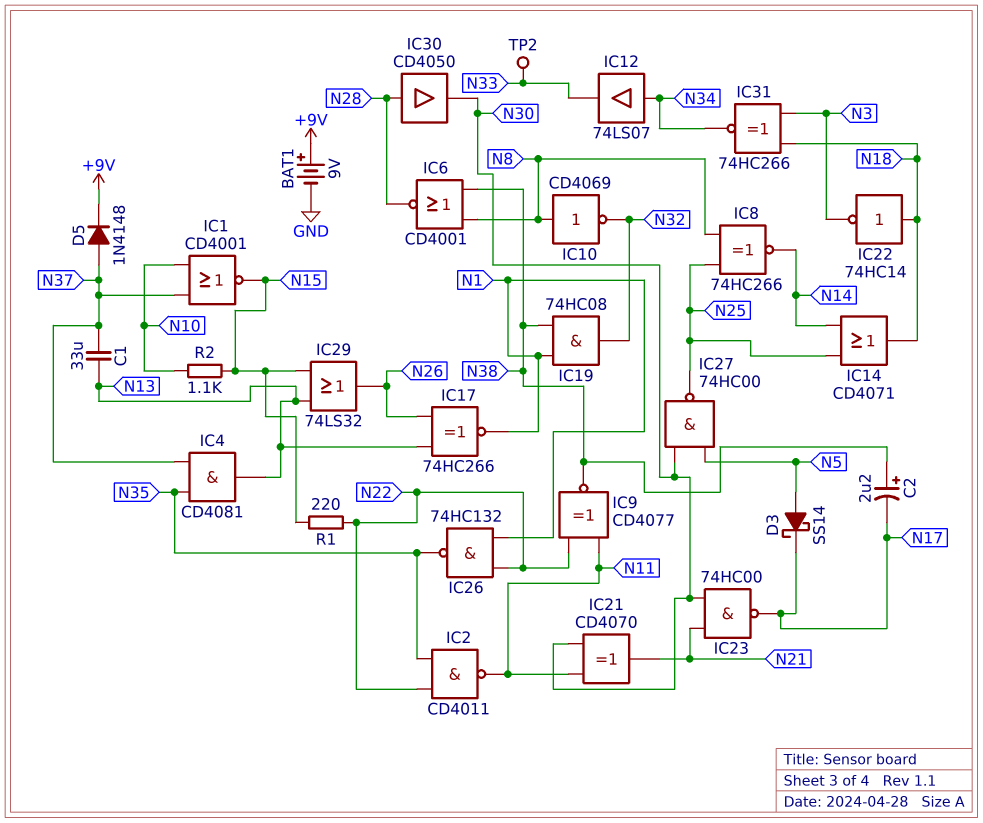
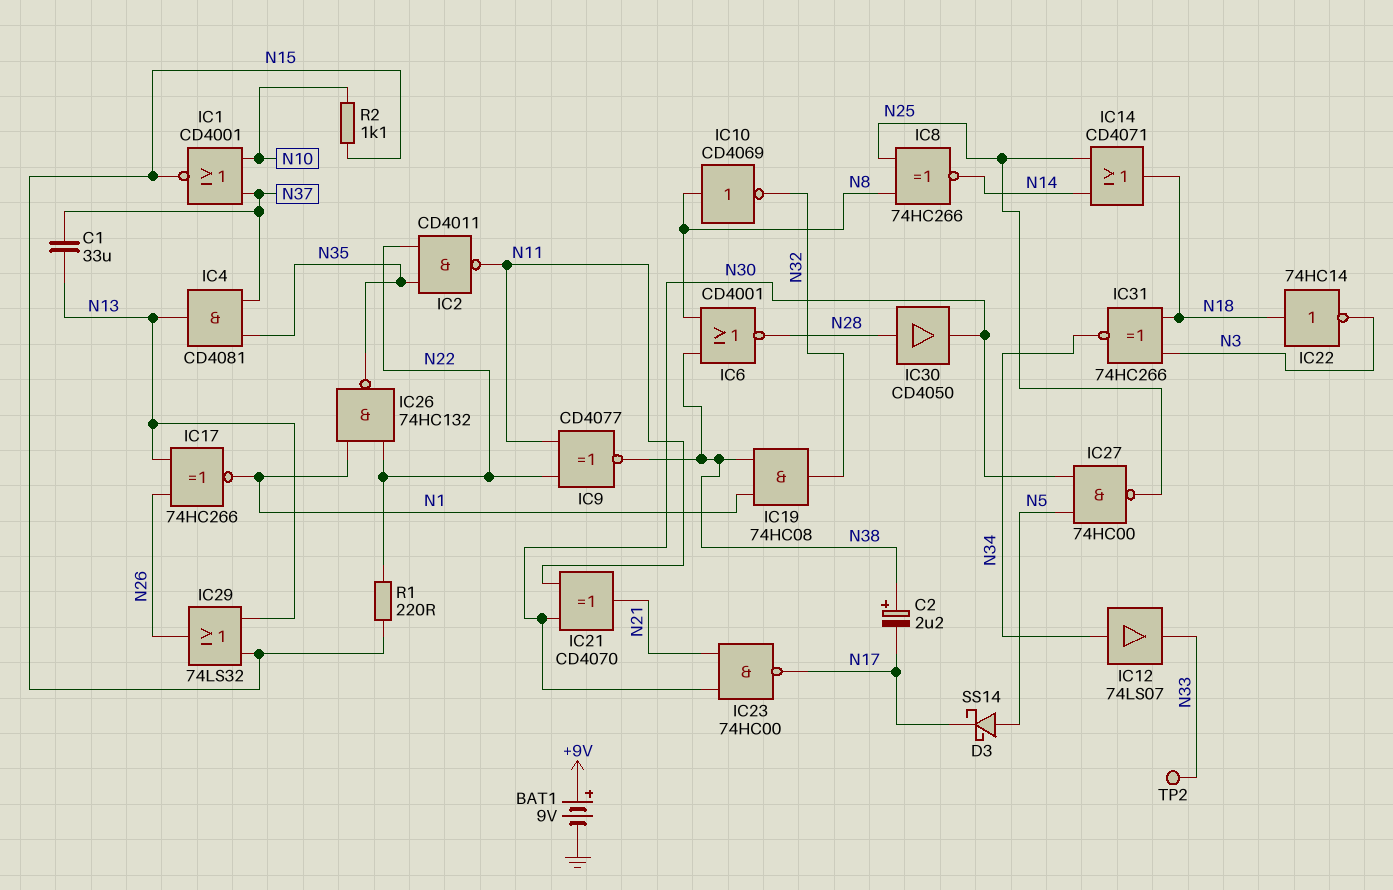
D5: diode 1N4148 (A N37, K +9V) -> none

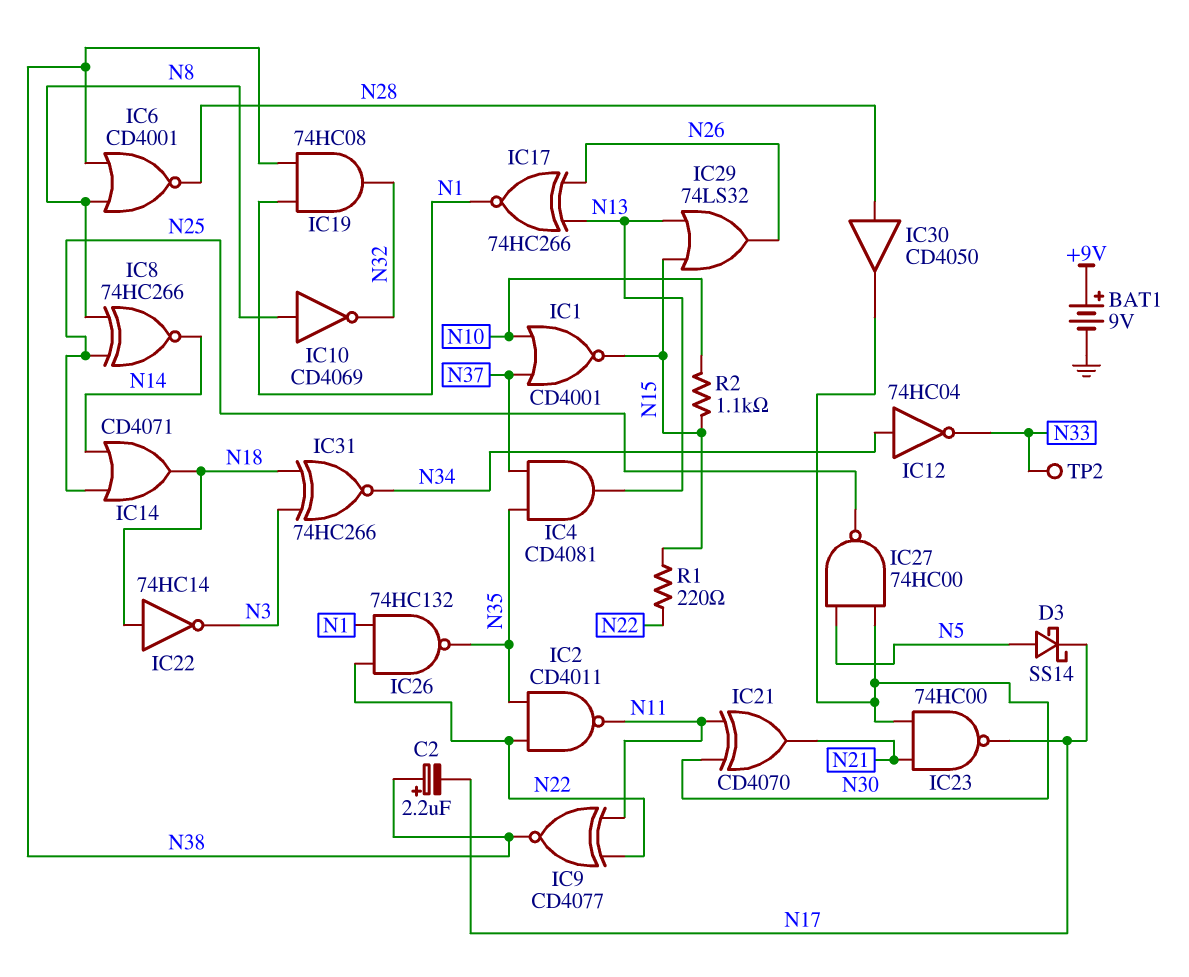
C1: 33uF (N13, N37) -> none
IC12: buffer 74LS07 (in N34, out N33) -> NOT 74HC04 (in N34, out N33)

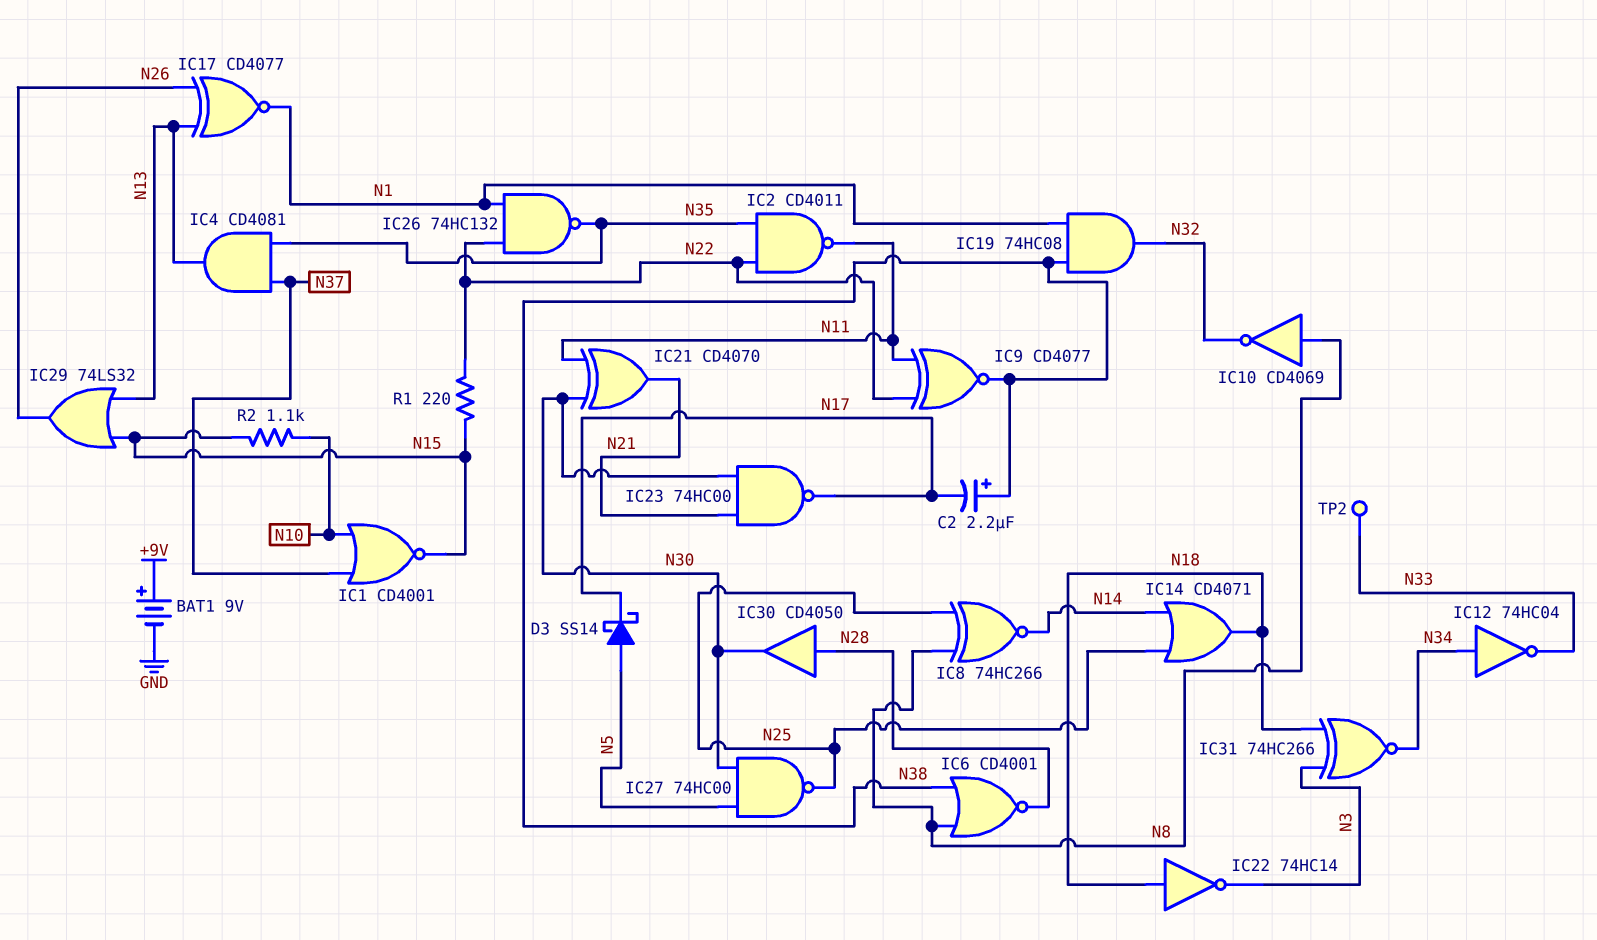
IC17: XNOR 74HC266 (in N13, in N26, out N1) -> XNOR CD4077 (in N13, in N26, out N1)

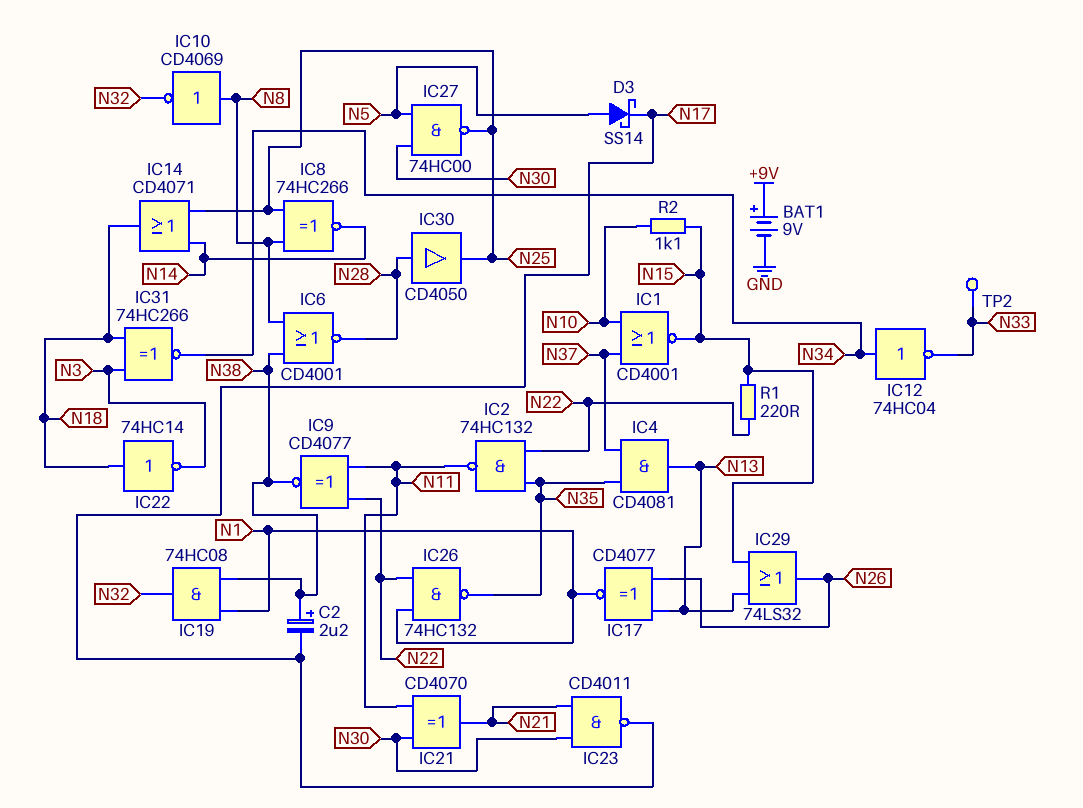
IC2: NAND CD4011 (in N22, in N35, out N11) -> NAND 74HC132 (in N22, in N35, out N11)
IC23: NAND 74HC00 (in N21, in N30, out N17) -> NAND CD4011 (in N21, in N30, out N17)
IC30: buffer CD4050 (in N28, out N30) -> buffer CD4050 (in N28, out N25)

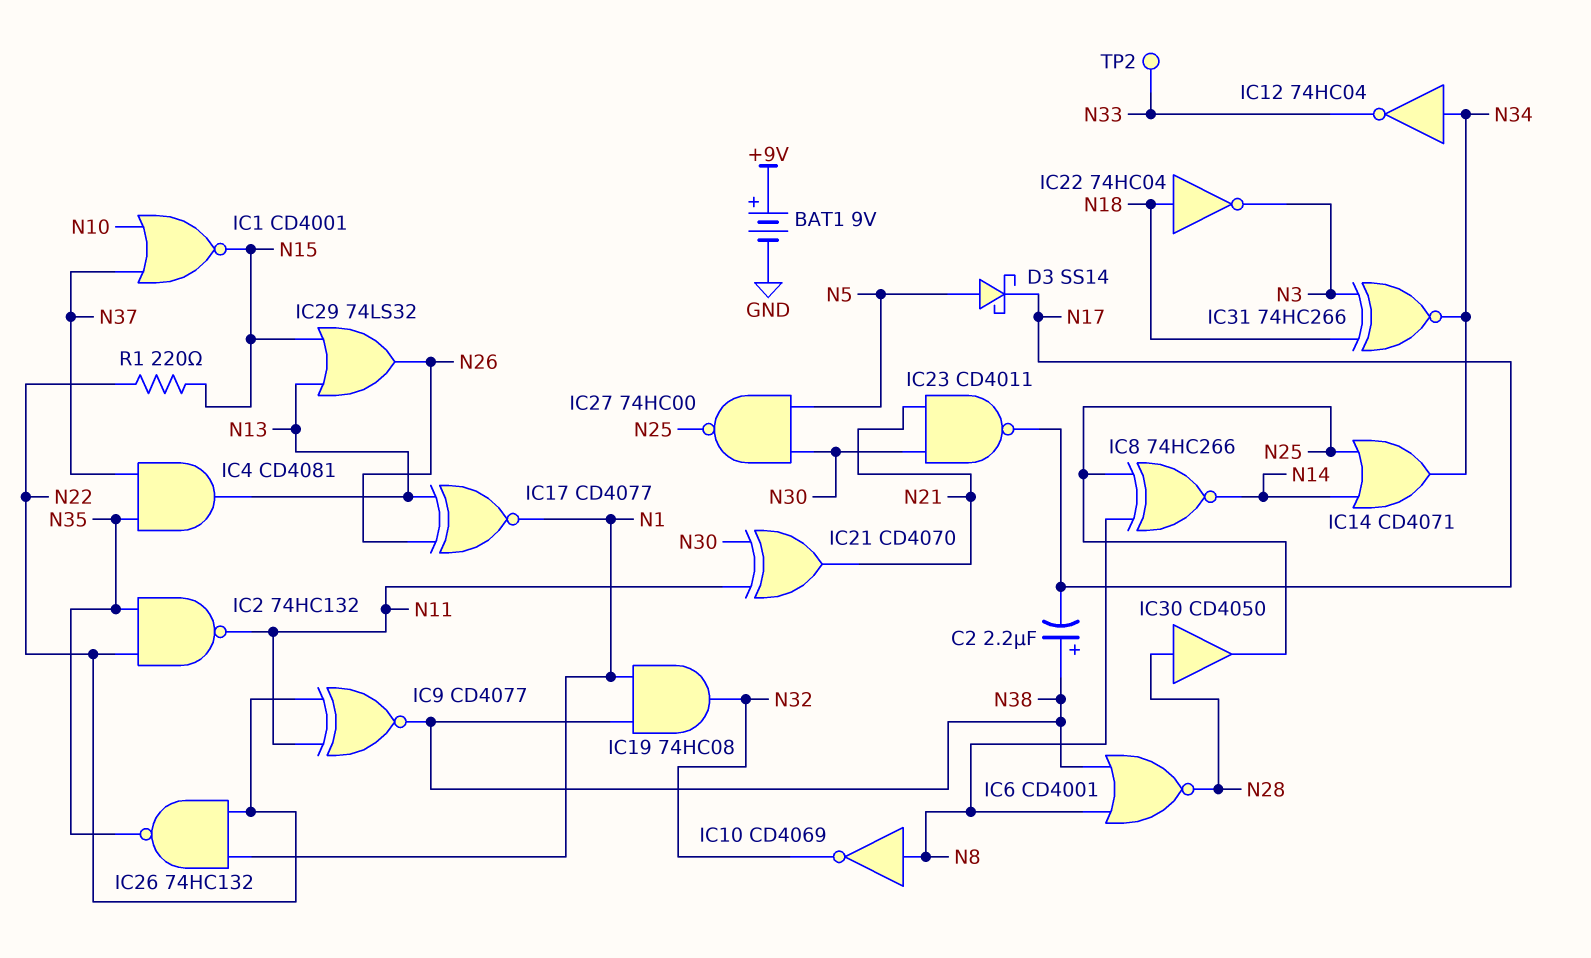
IC14: OR CD4071 (in N14, in N25, out N18) -> OR CD4071 (in N14, in N25, out N34)
IC22: NOT 74HC14 (in N18, out N3) -> NOT 74HC04 (in N18, out N3)
R2: 1.1k (N10, N15) -> none

